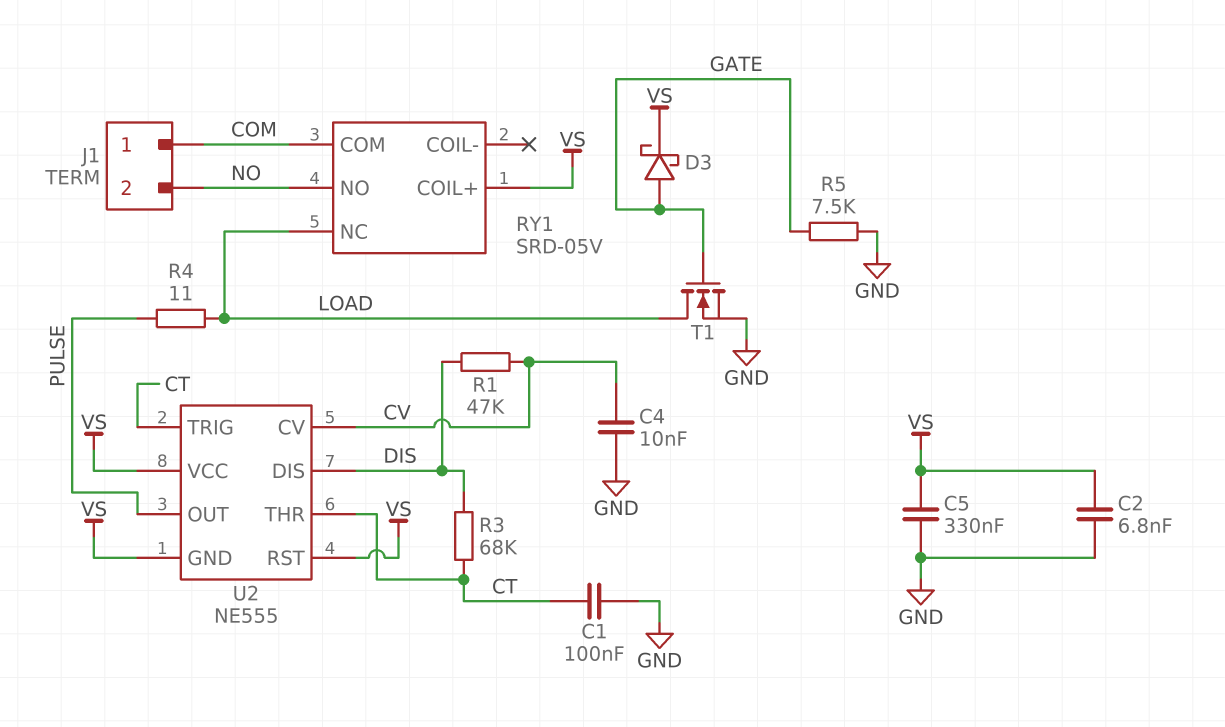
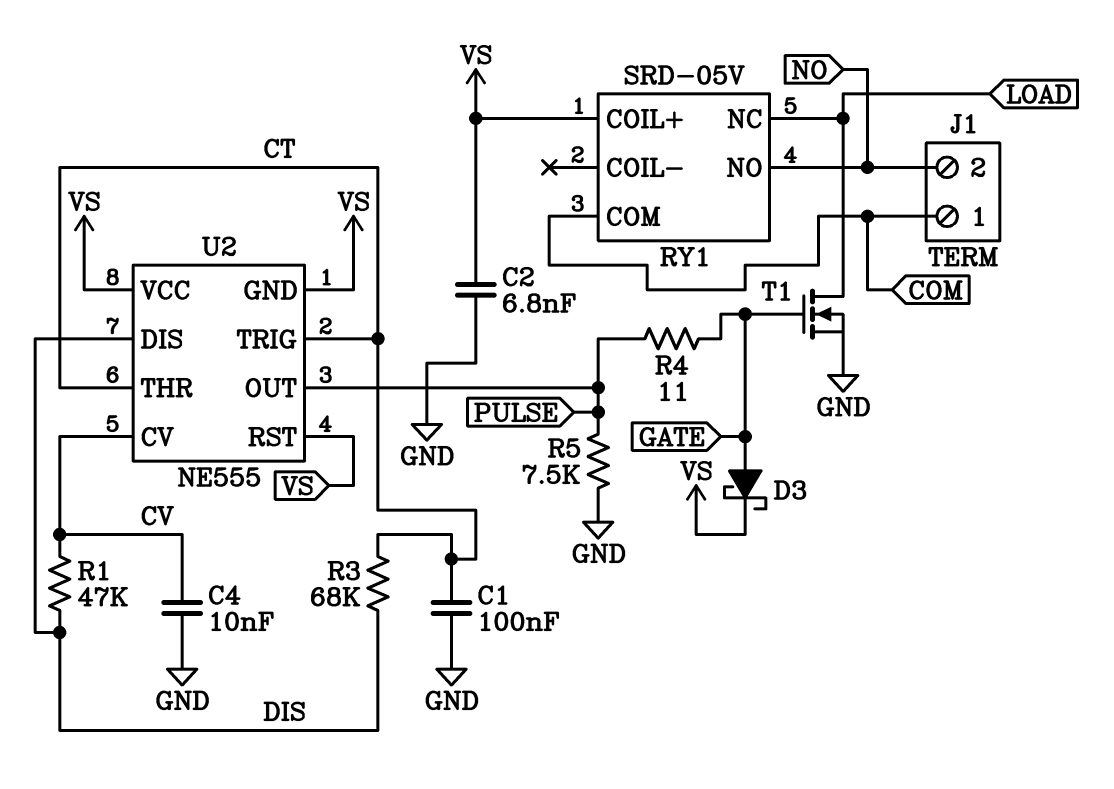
C5: 330nF (GND, VS) -> none
R4: 11 (LOAD, PULSE) -> 11 (GATE, PULSE)
R5: 7.5k (GATE, GND) -> 7.5k (GND, PULSE)

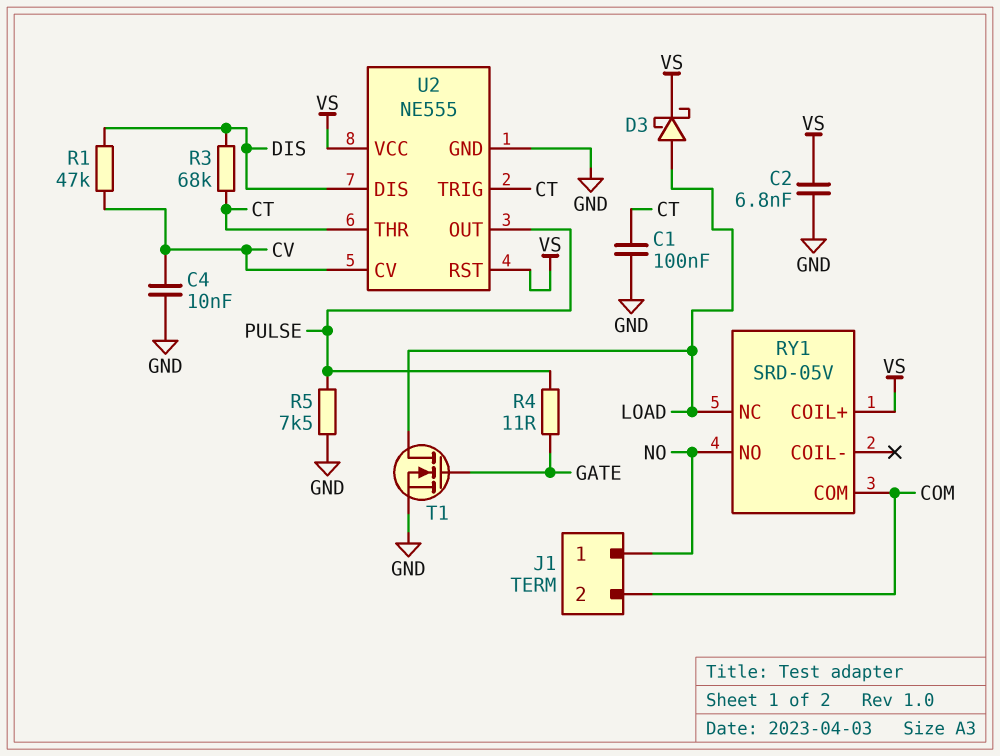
D3: schottky (A GATE, K VS) -> schottky (A LOAD, K VS)
J1 pin 1: COM -> NO
J1 pin 2: NO -> COM
U2 pin GND: VS -> GND

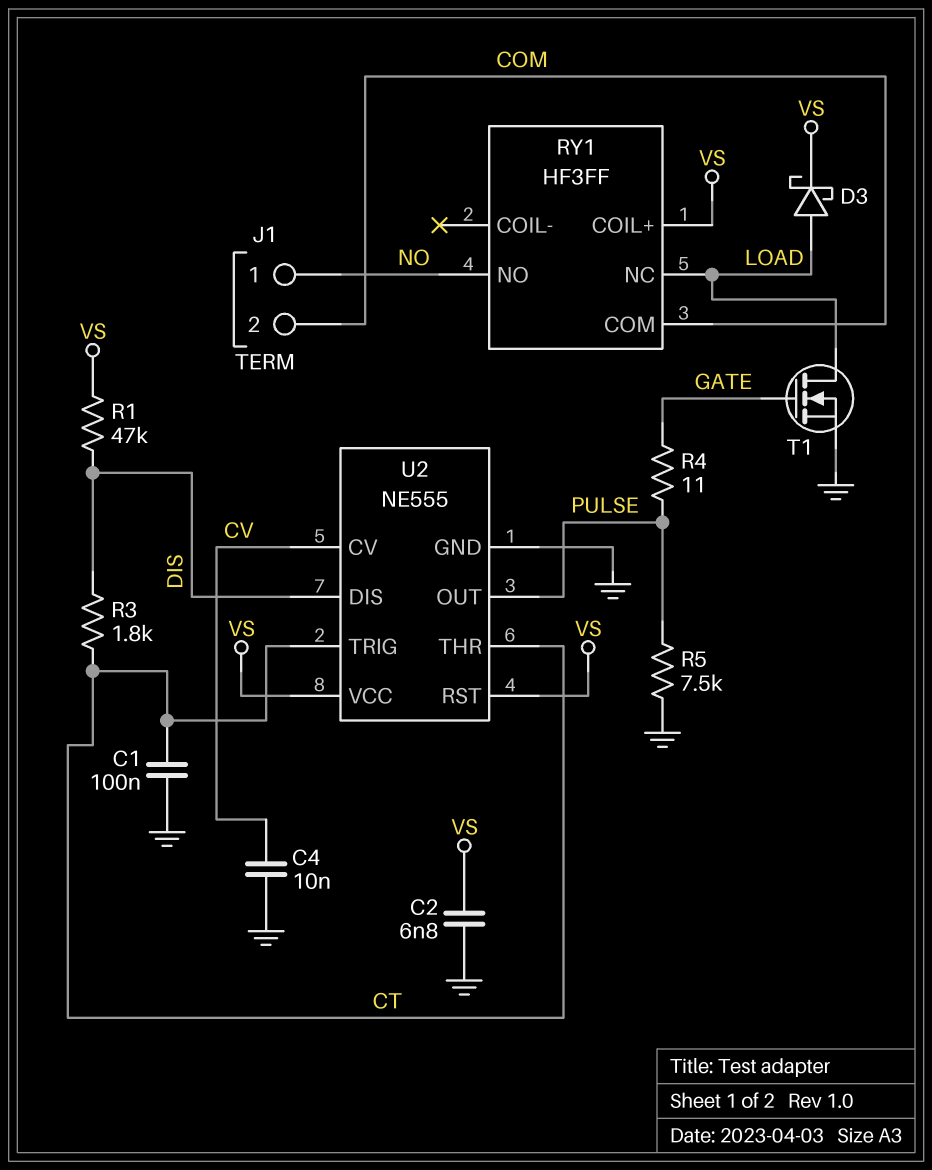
R1: 47k (CV, DIS) -> 47k (DIS, VS)
R3: 68k (CT, DIS) -> 1.8k (CT, DIS)
RY1: SRD-05V -> HF3FF

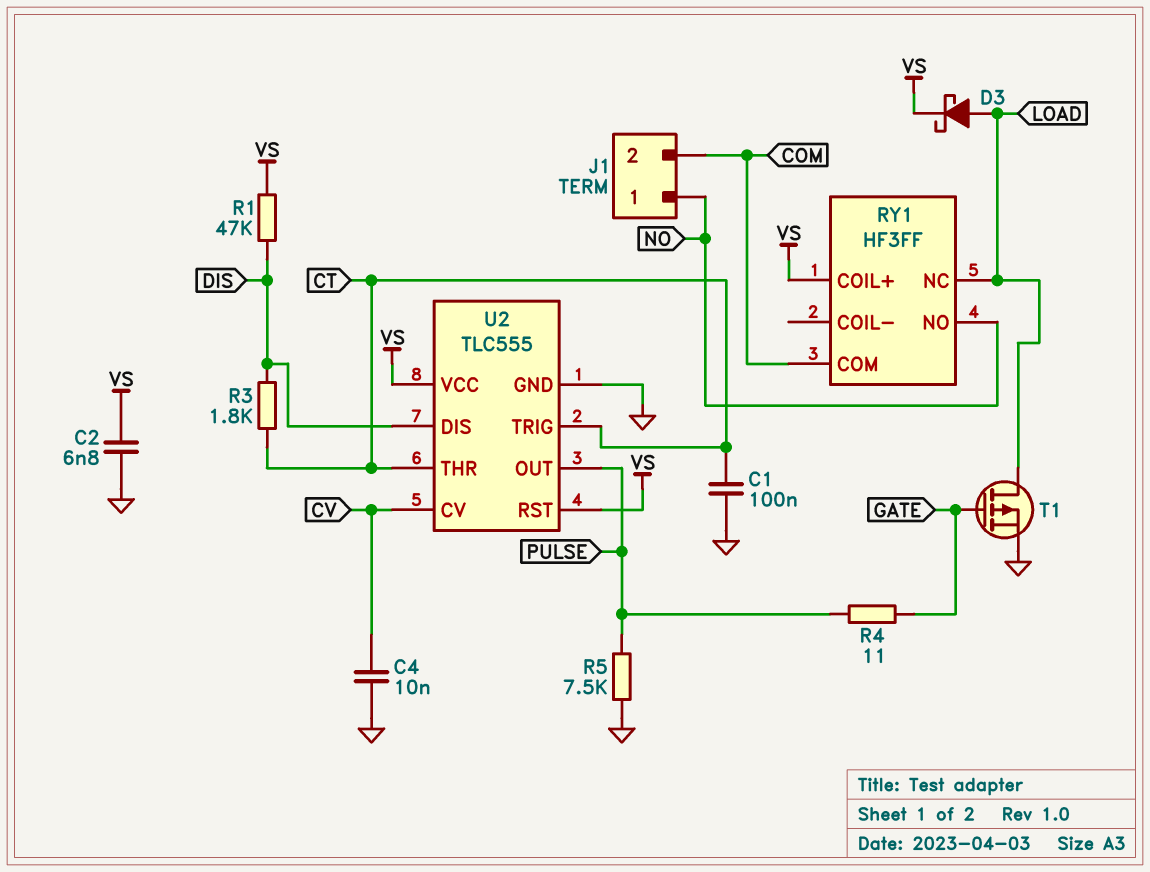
T1: NMOS (G GATE, D LOAD, S GND) -> PMOS (G GATE, D LOAD, S GND)
U2: NE555 -> TLC555

